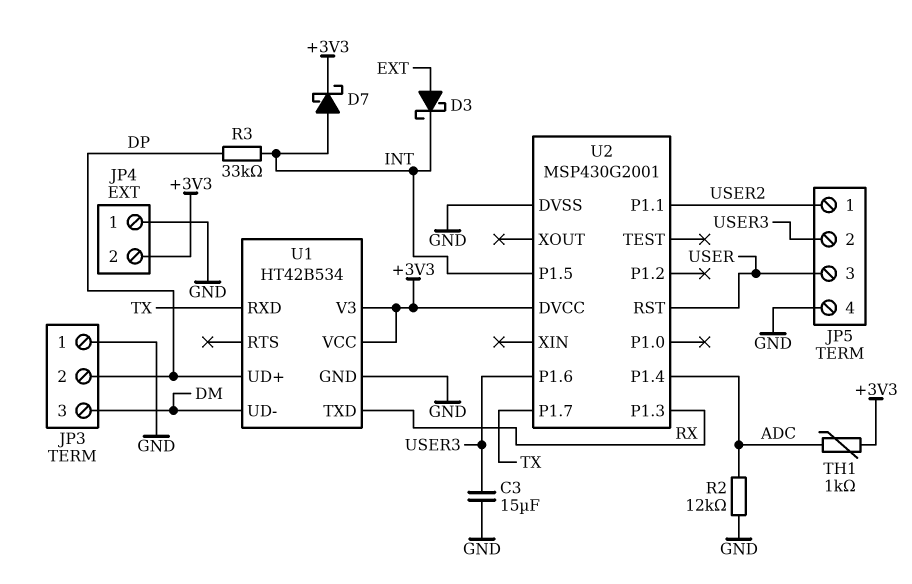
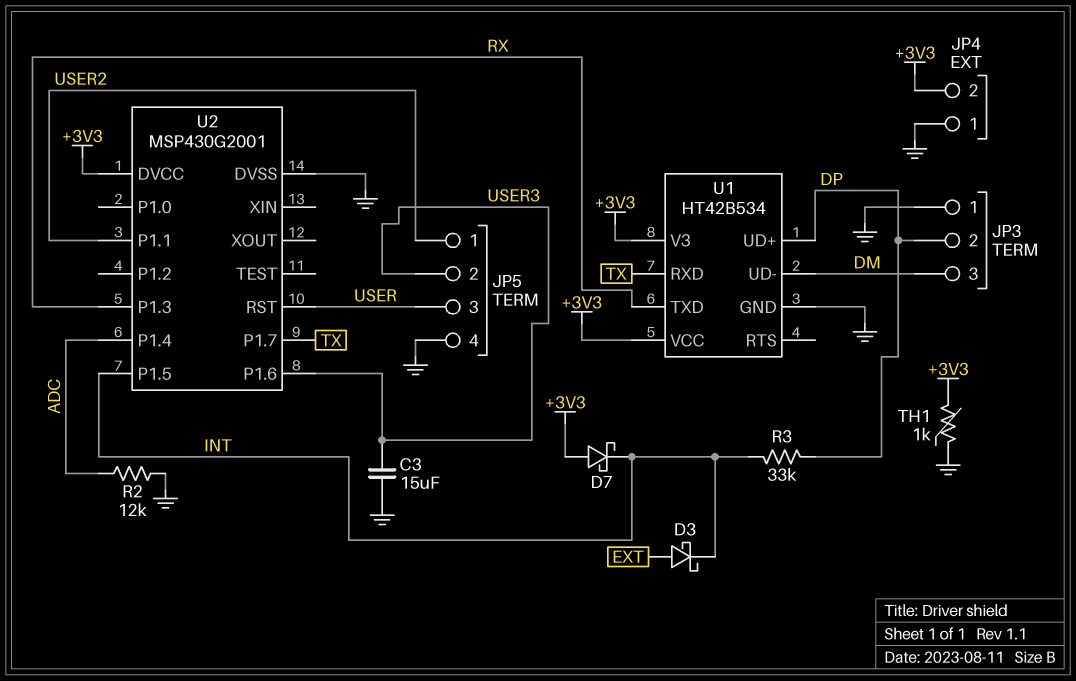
D7: schottky (A INT, K +3V3) -> schottky (A +3V3, K INT)
TH1: 1k (+3V3, ADC) -> 1k (+3V3, GND)

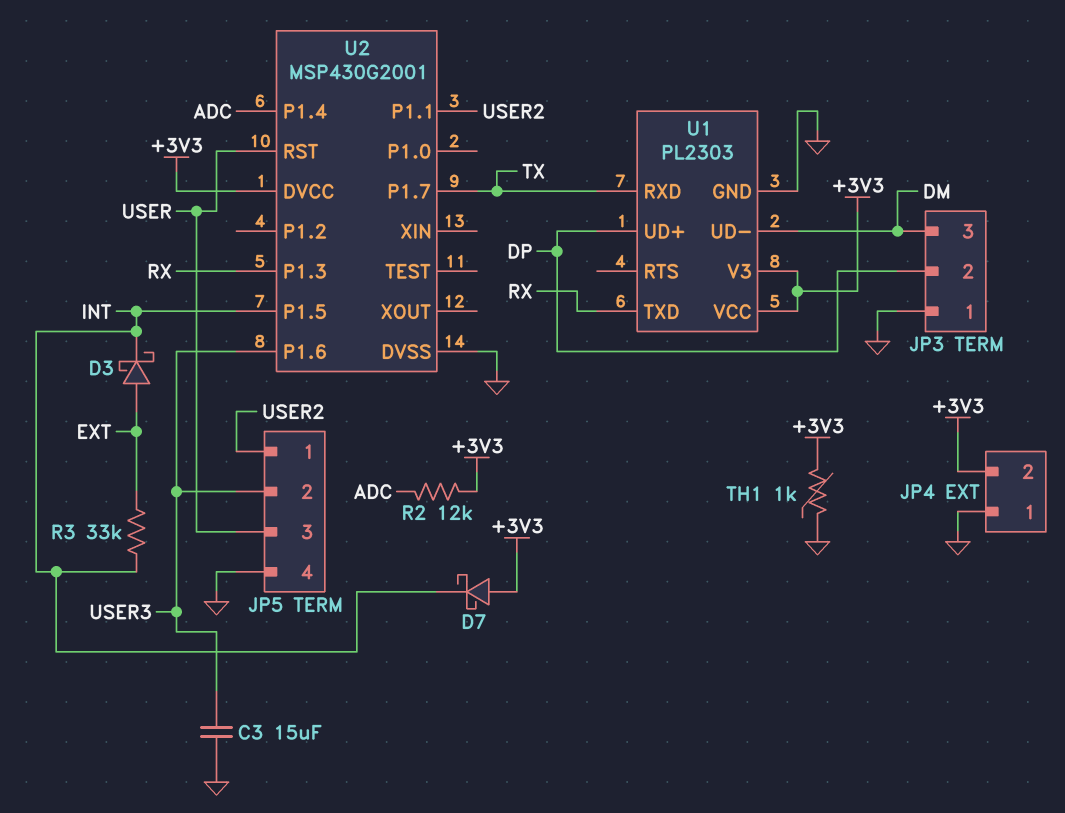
R2: 12k (ADC, GND) -> 12k (+3V3, ADC)
R3: 33k (DP, INT) -> 33k (EXT, INT)
U1: HT42B534 -> PL2303

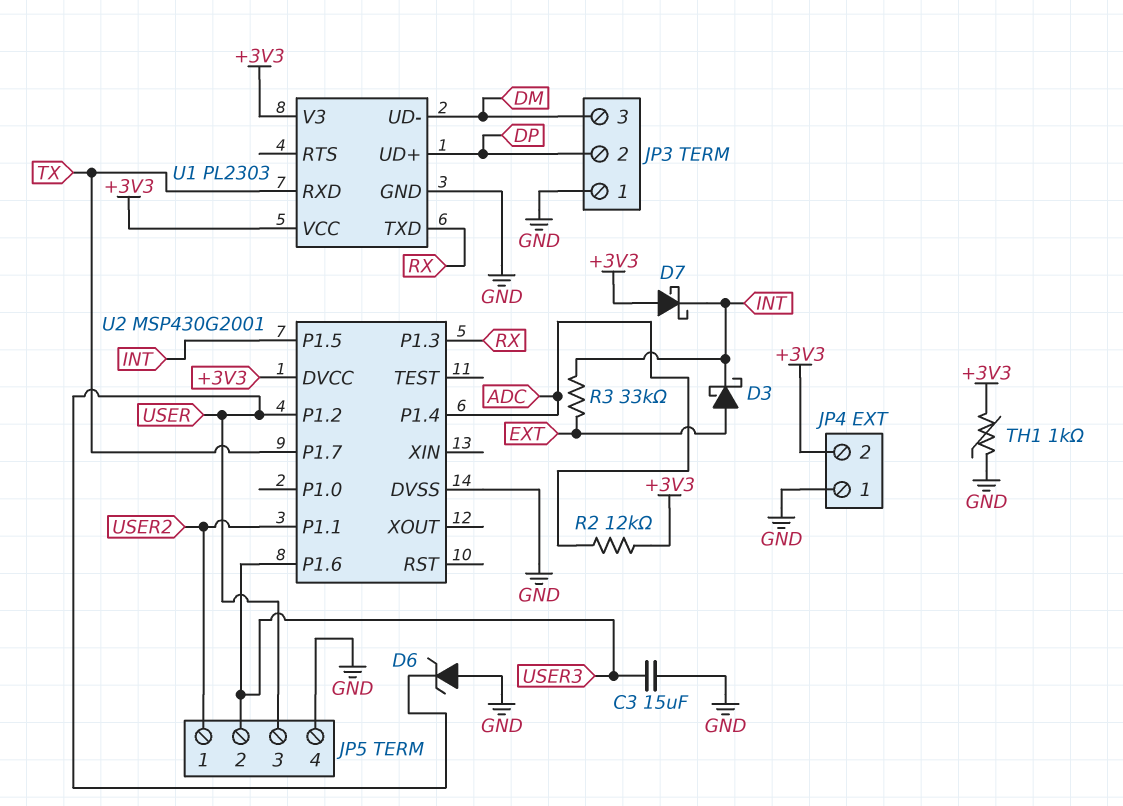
D6: none -> zener (A GND, K USER)
U2 pin P1.2: none -> USER
U2 pin RST: USER -> none

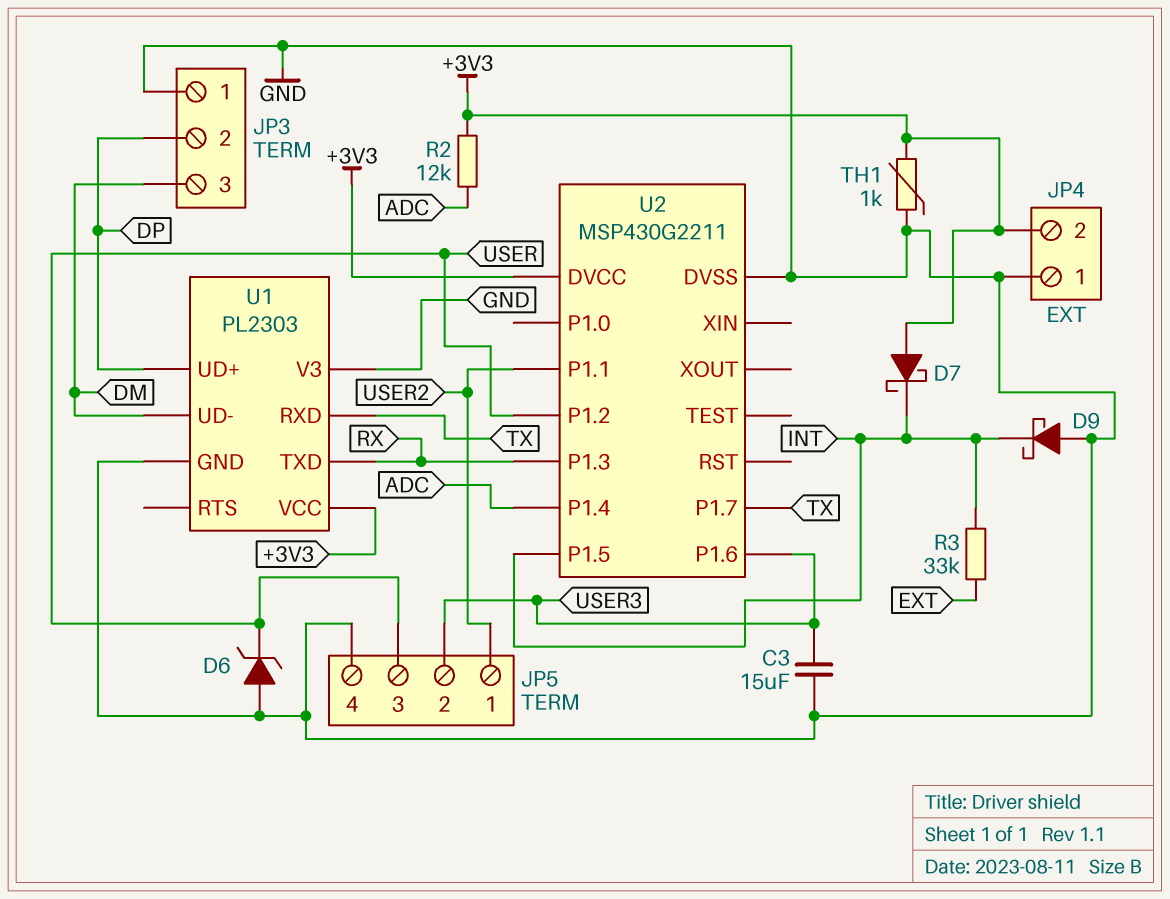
D3: schottky (A EXT, K INT) -> none
D9: none -> schottky (A GND, K INT)
U1 pin V3: +3V3 -> GND
U2: MSP430G2001 -> MSP430G2211

